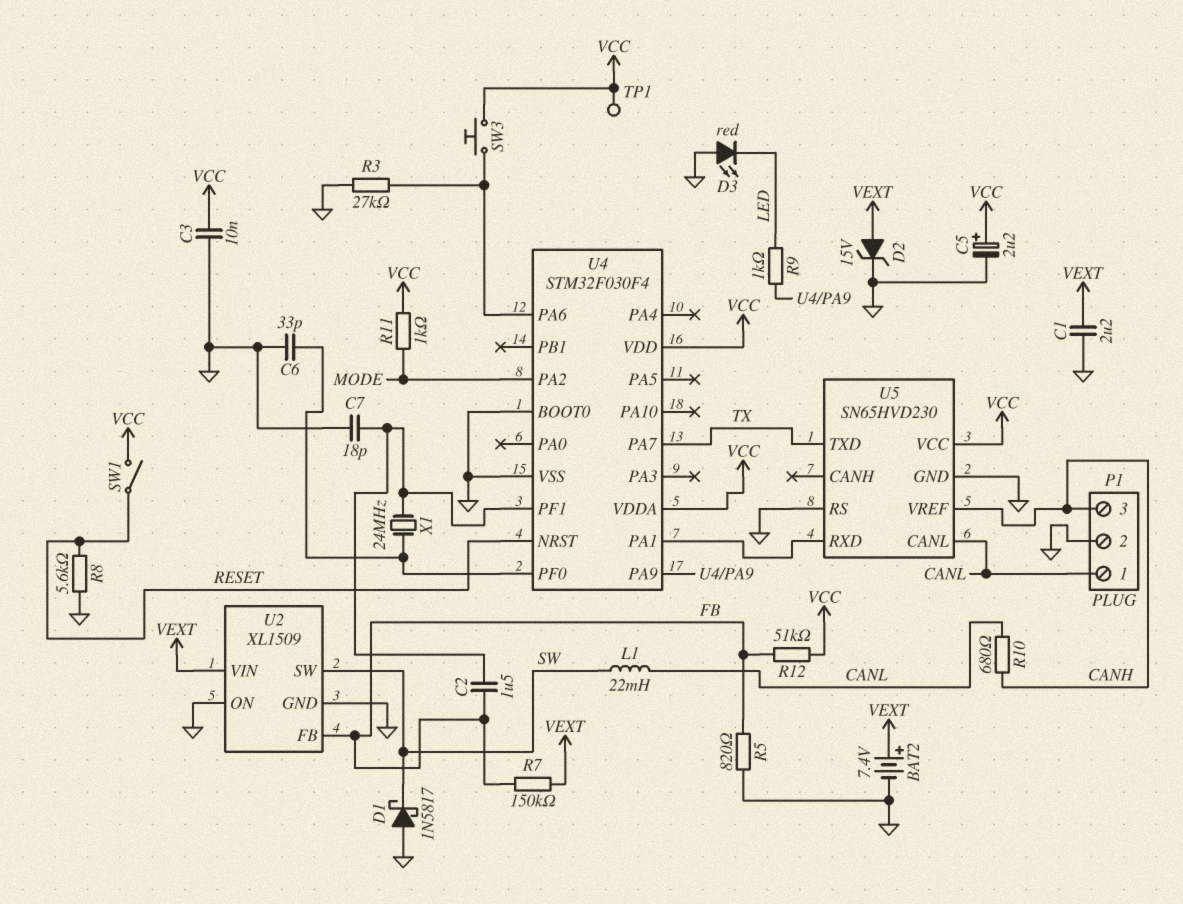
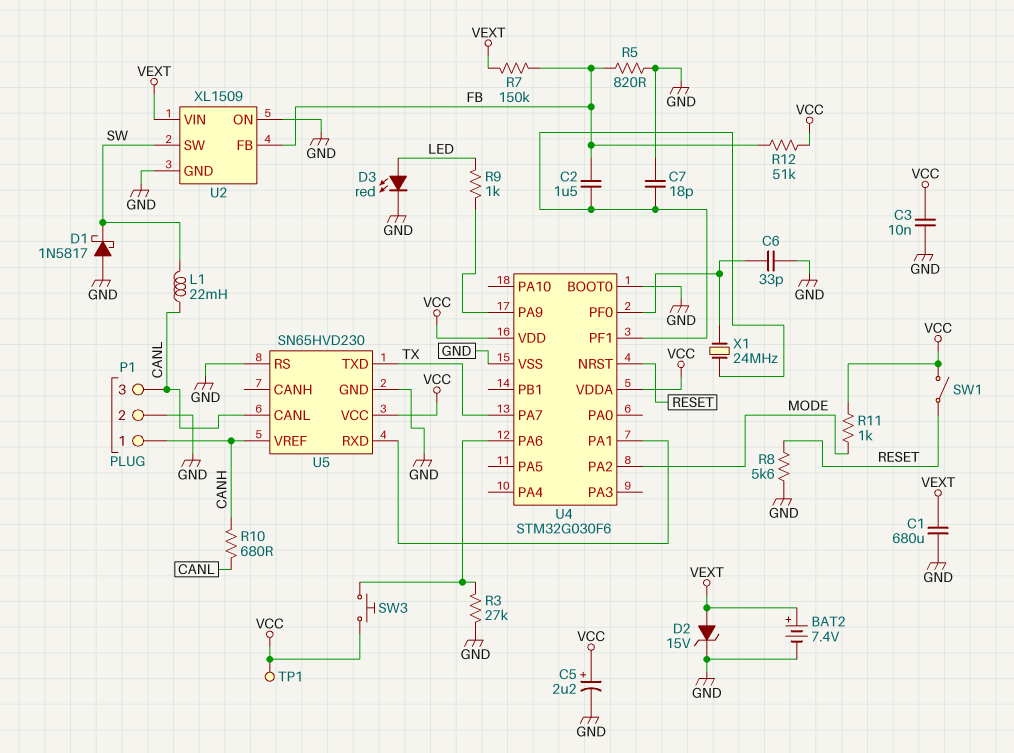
C1: 2.2uF (GND, VEXT) -> 680uF (GND, VEXT)
D3: LED red (A GND, K LED) -> LED red (A LED, K GND)
P1 pin 1: CANL -> CANH
P1 pin 3: CANH -> CANL
U4: STM32F030F4 -> STM32G030F6

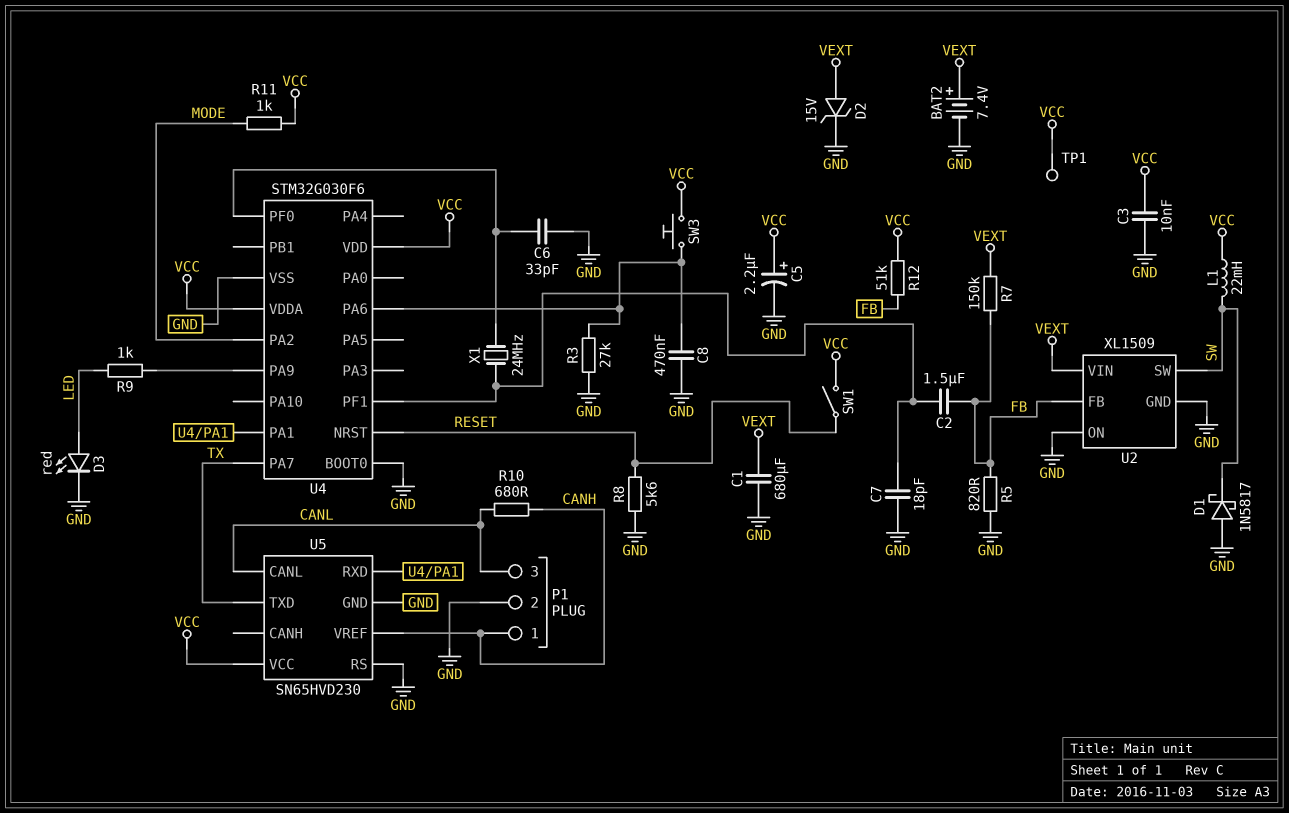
C8: none -> 470nF (GND, U4/PA6)
L1: 22mH (CANL, SW) -> 22mH (SW, VCC)

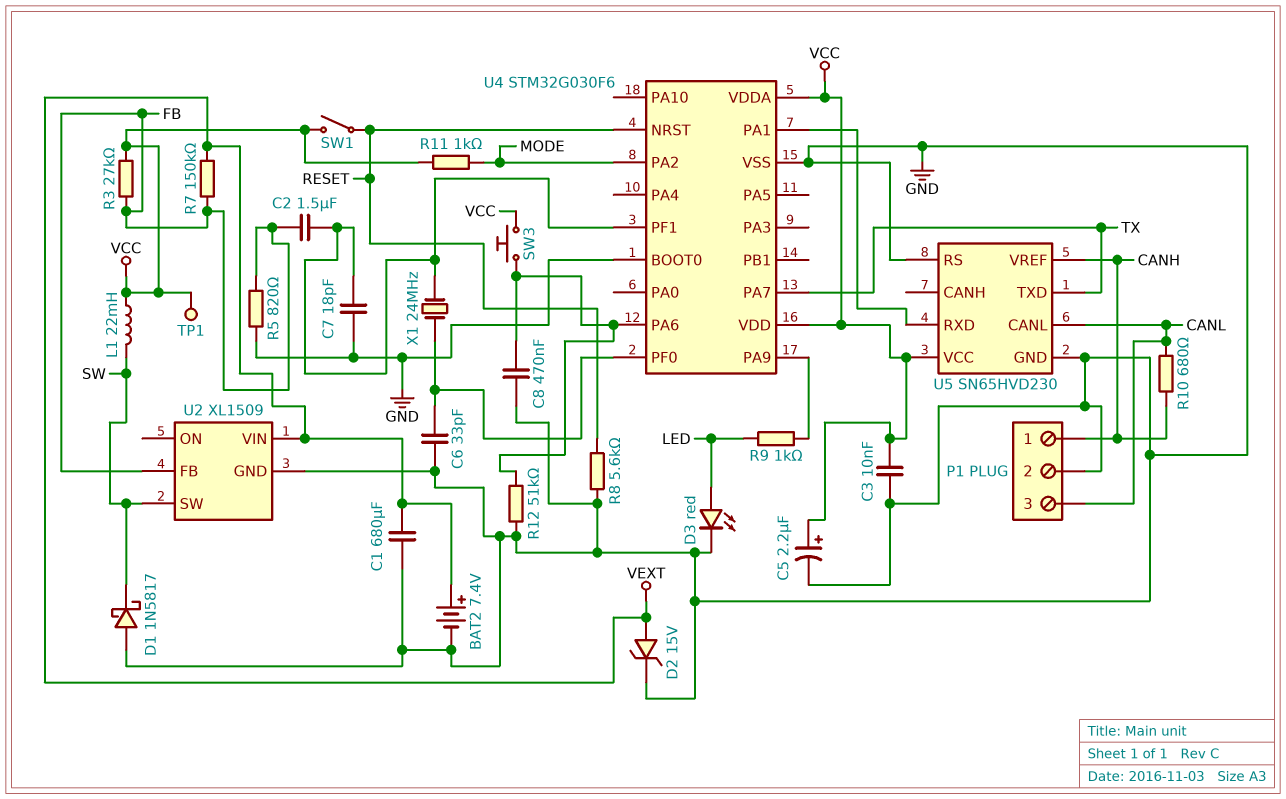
R3: 27k (GND, U4/PA6) -> 27k (FB, VCC)
R12: 51k (FB, VCC) -> 51k (GND, U4/PA6)
U2 pin ON: GND -> none

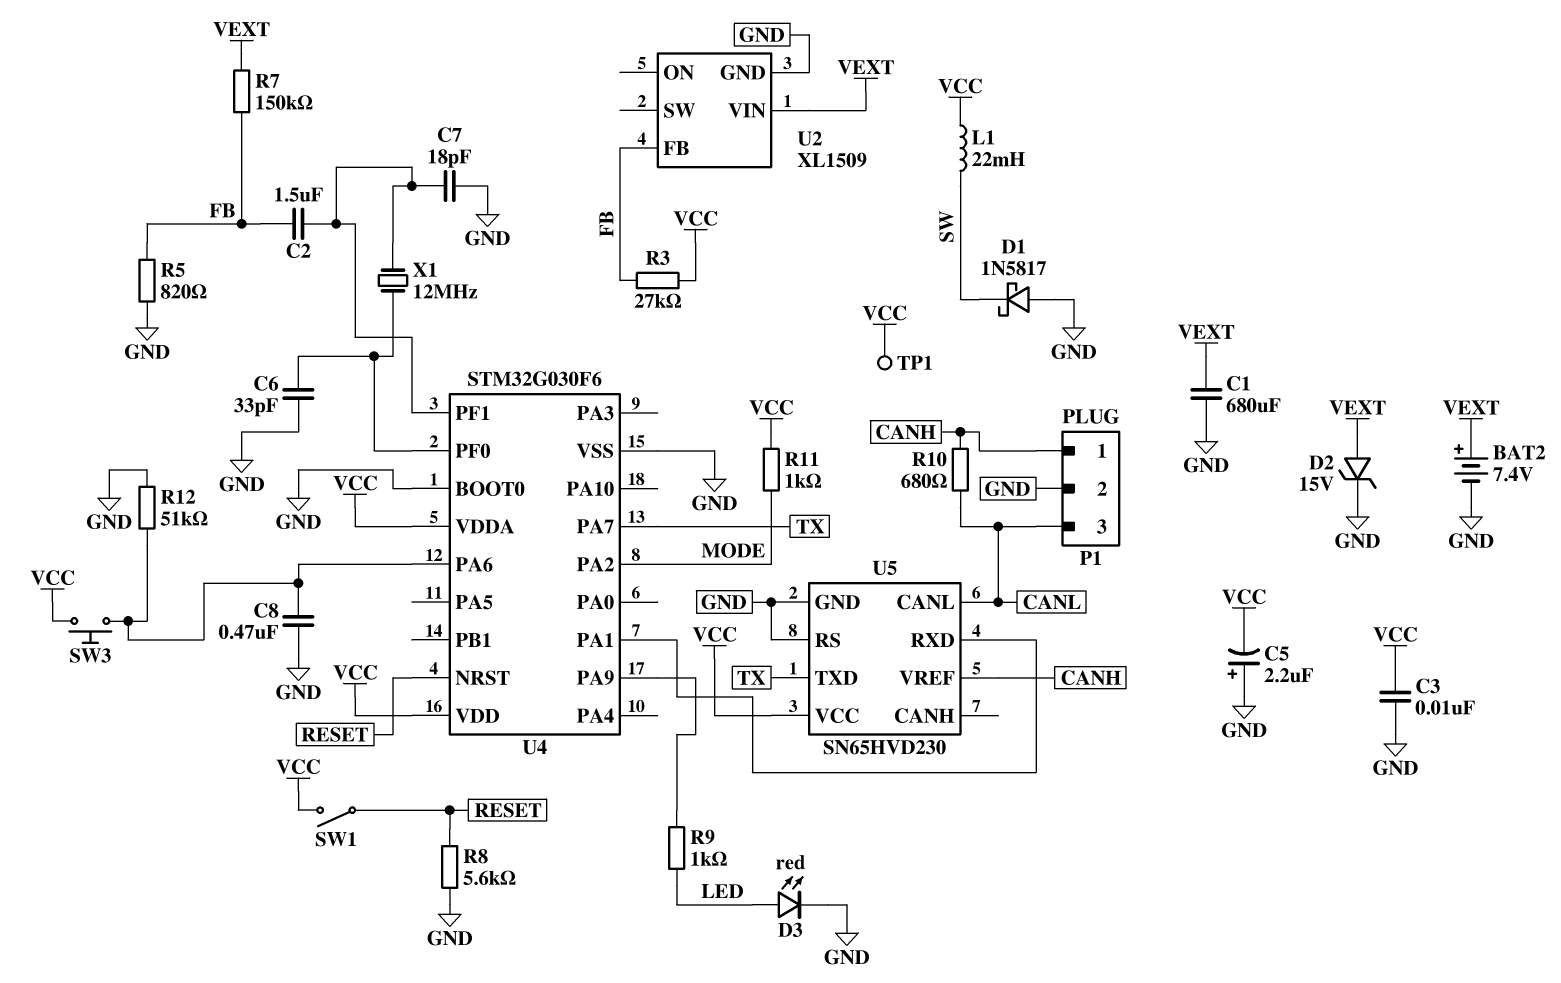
C5: 2.2uF (plus VCC, minus GND) -> 2.2uF (plus GND, minus VCC)
U2 pin SW: SW -> none
X1: 24MHz (U4/PF0, U4/PF1) -> 12MHz (U4/PF0, U4/PF1)

